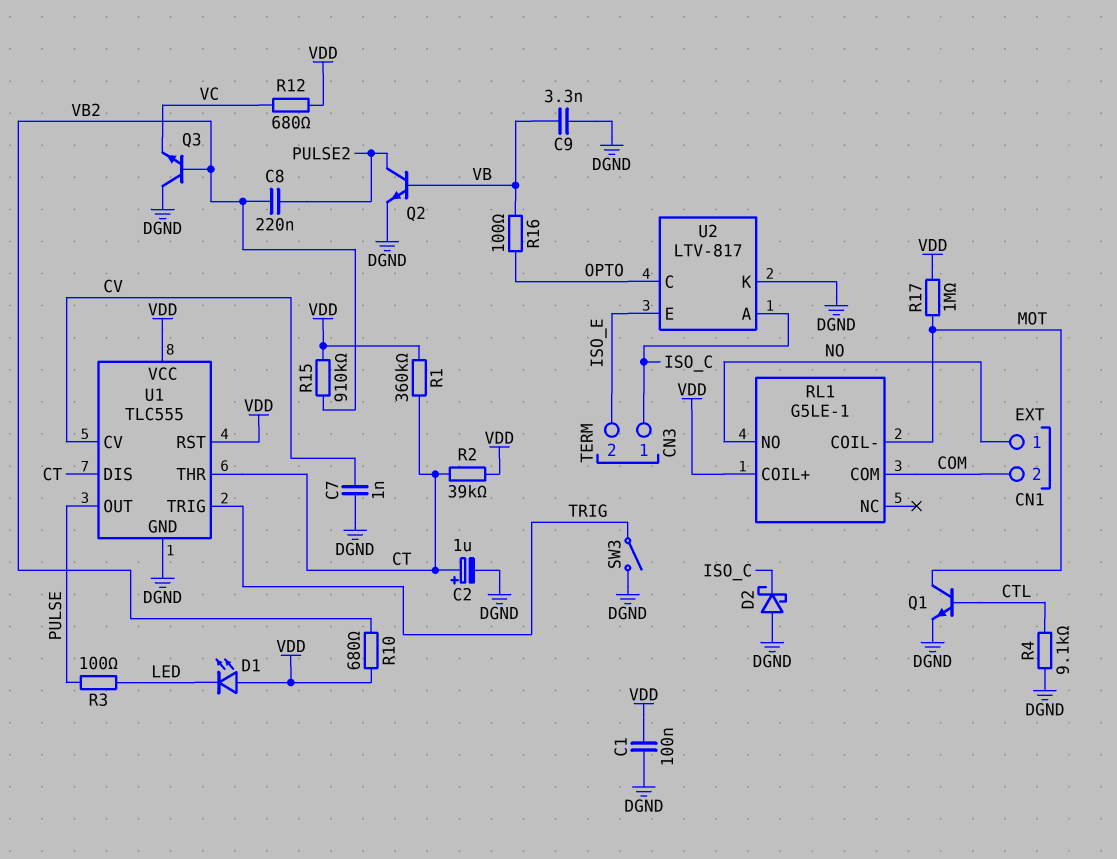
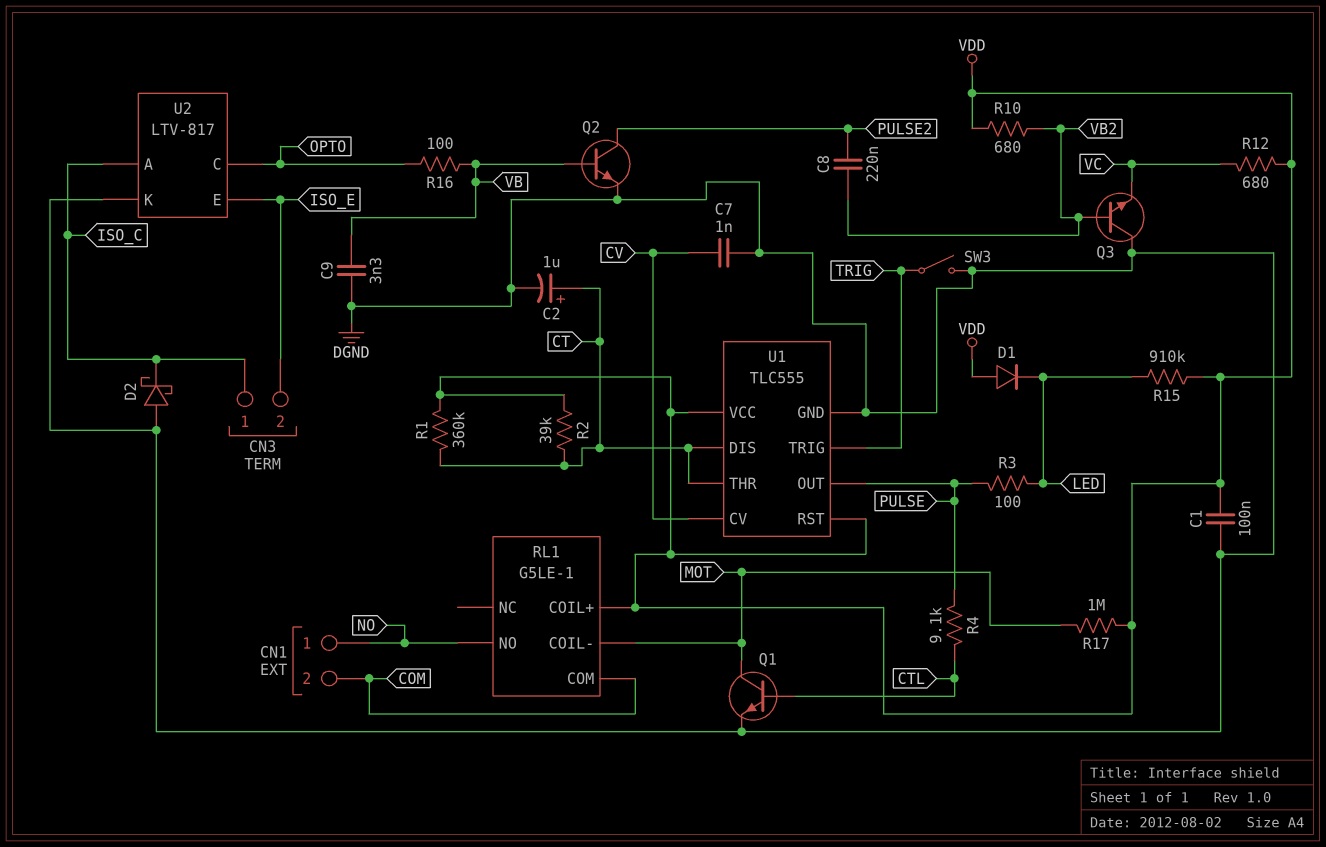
D1: LED (A VDD, K LED) -> diode (A VDD, K LED)
R4: 9.1k (CTL, DGND) -> 9.1k (CTL, PULSE)
R15: 910k (VB2, VDD) -> 910k (LED, VDD)

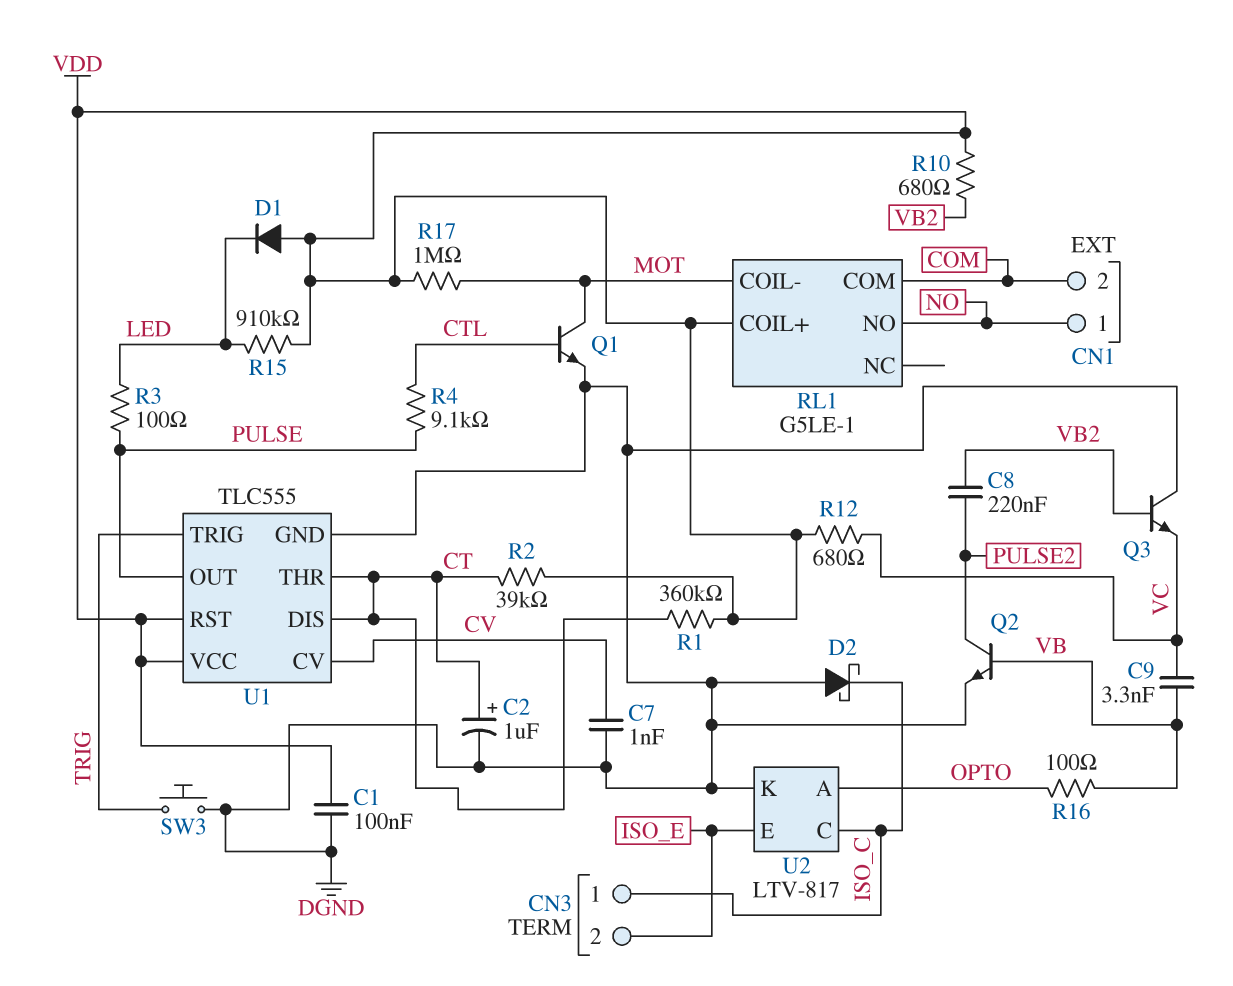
C9: 3.3nF (DGND, VB) -> 3.3nF (VB, VC)
SW3: switch (DGND, TRIG) -> button (DGND, TRIG)
U2 pin A: ISO_C -> OPTO
U2 pin C: OPTO -> ISO_C

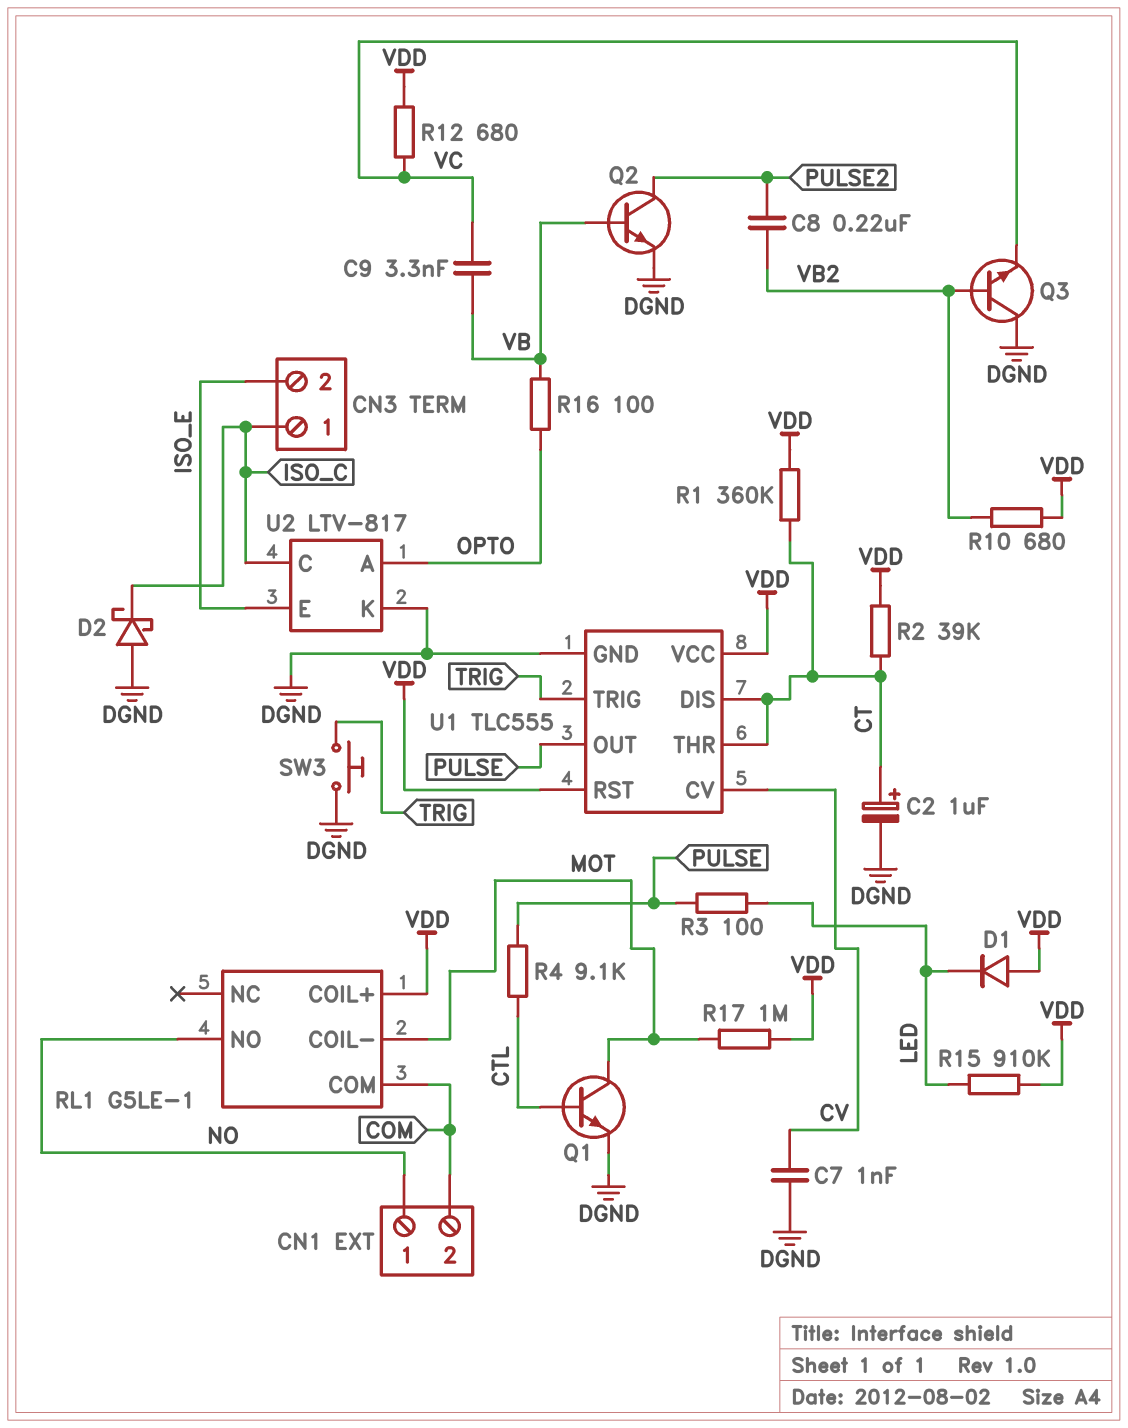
C1: 100nF (DGND, VDD) -> none

